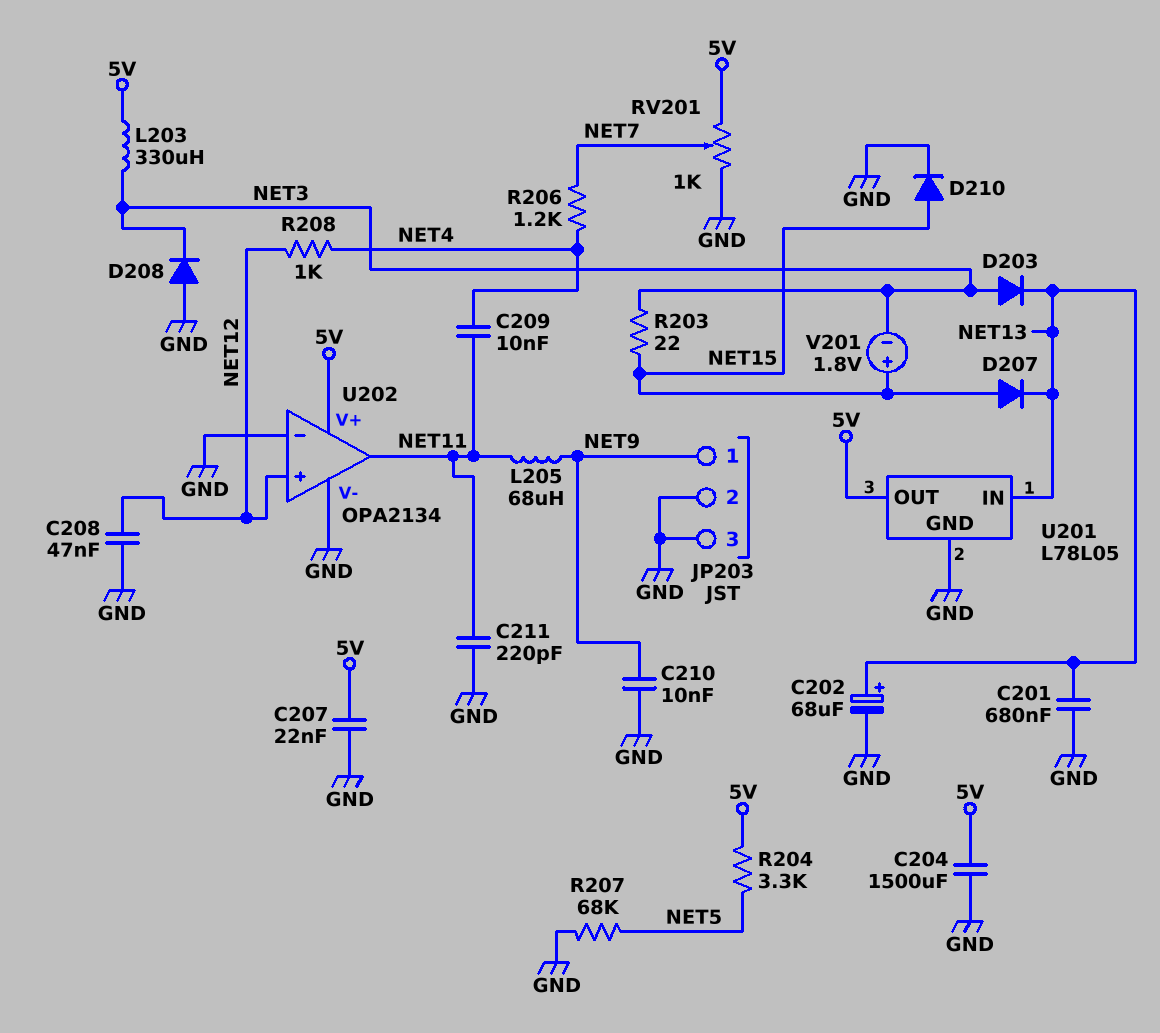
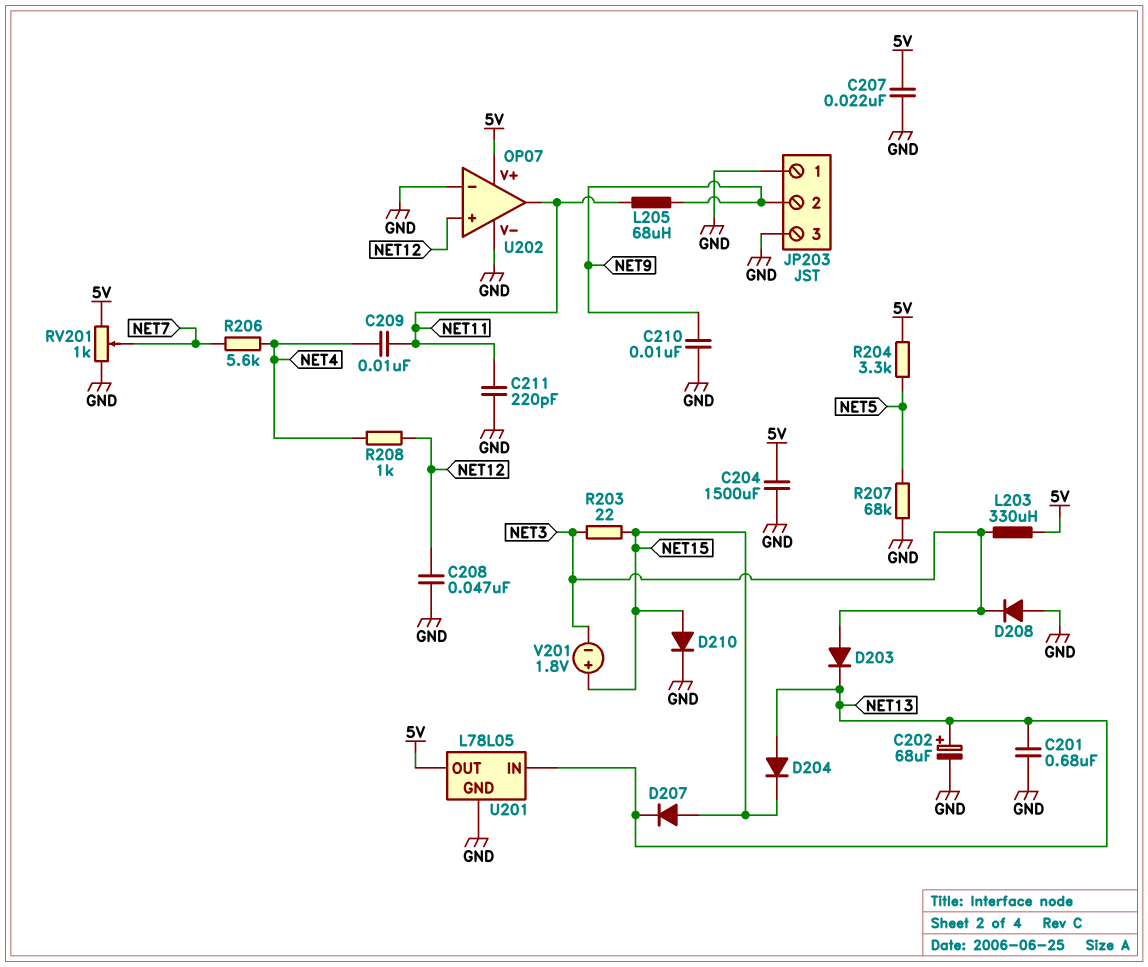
D204: none -> diode (A NET13, K NET15)
JP203 pin 1: NET9 -> GND
JP203 pin 2: GND -> NET9
R206: 1.2k (NET4, NET7) -> 5.6k (NET4, NET7)
U202: OPA2134 -> OP07

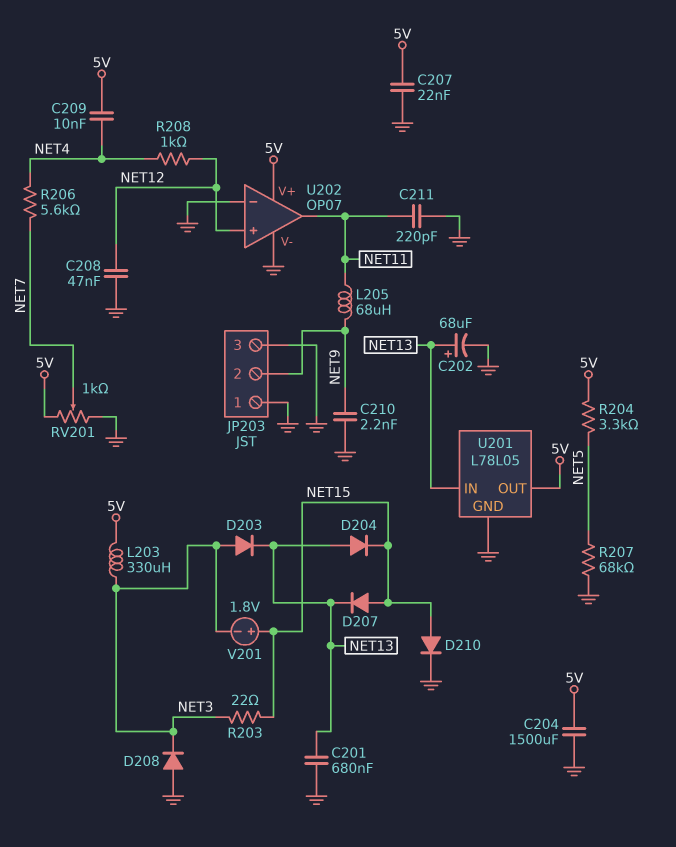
C209: 10nF (NET4, NET11) -> 10nF (5V, NET4)
C210: 10nF (GND, NET9) -> 2.2nF (GND, NET9)

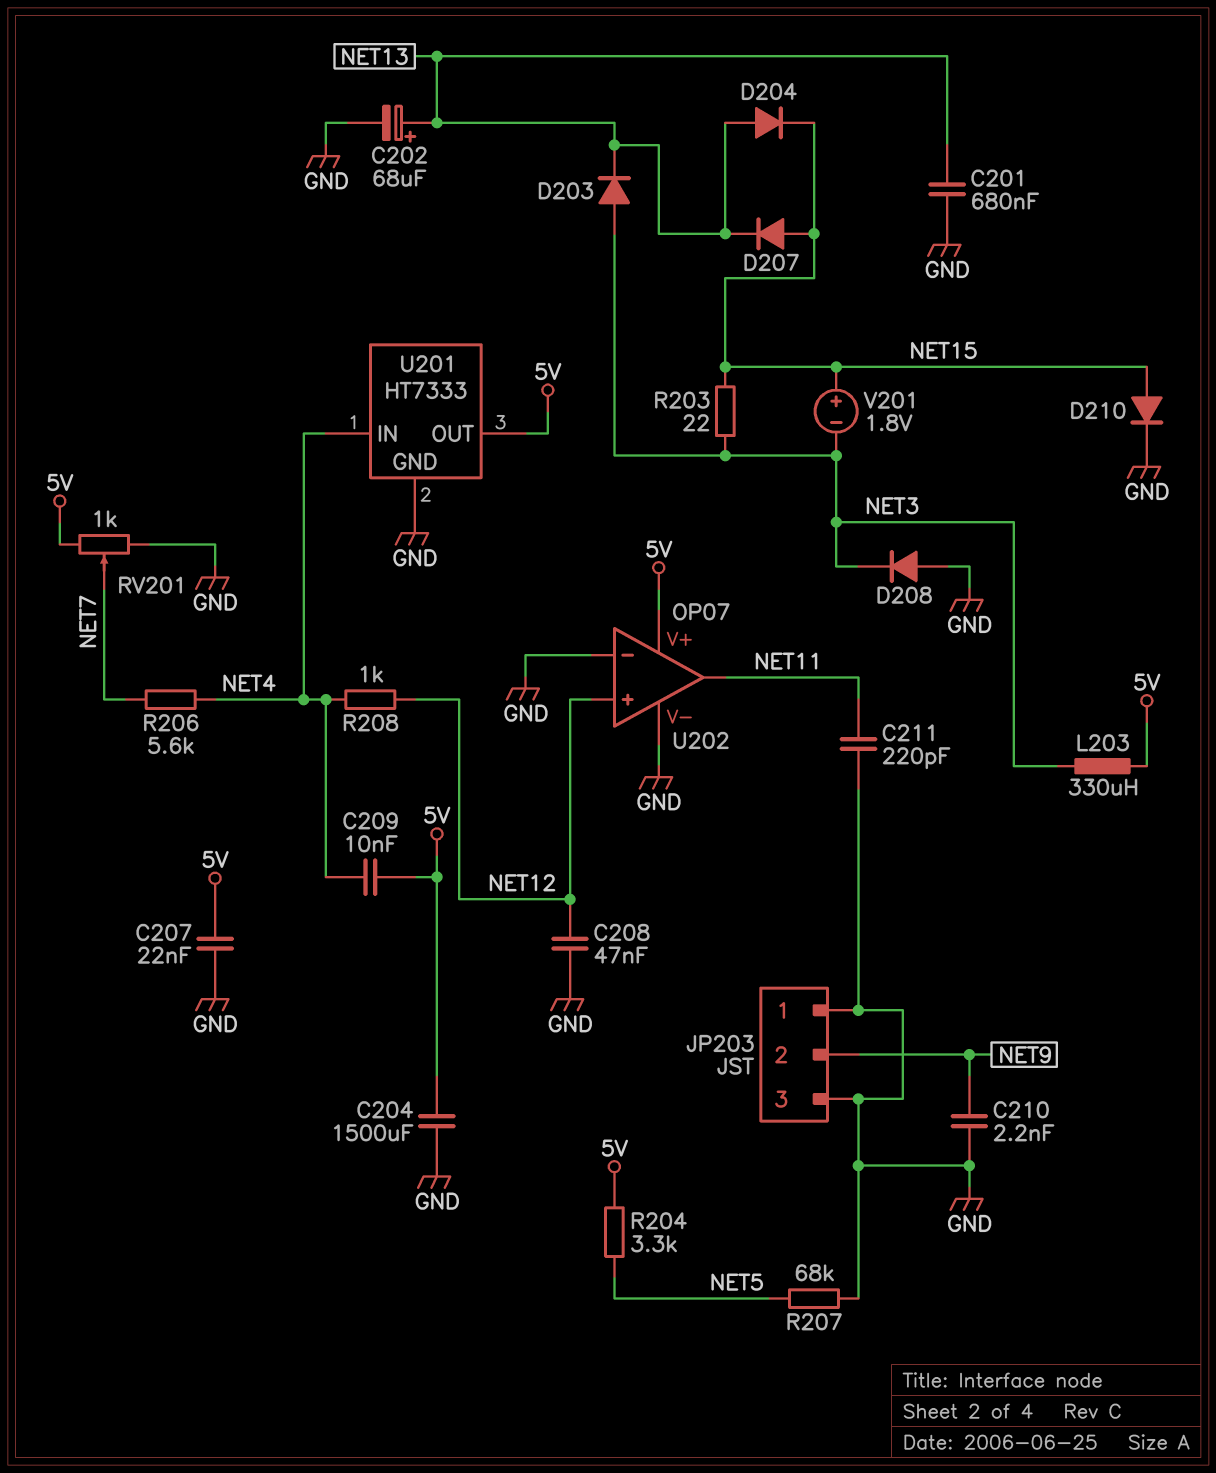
L205: 68uH (NET9, NET11) -> none
U201: L78L05 -> HT7333
U201 pin IN: NET13 -> NET4

